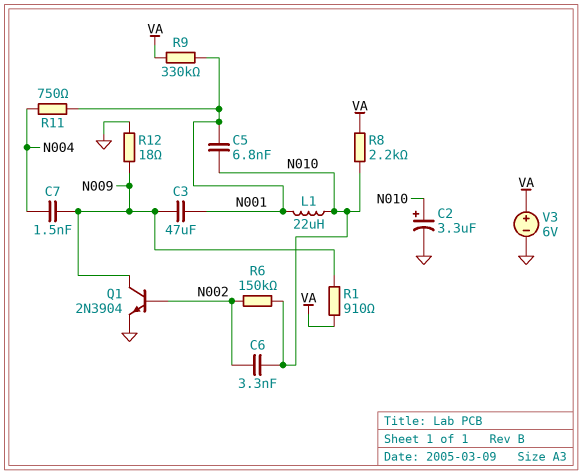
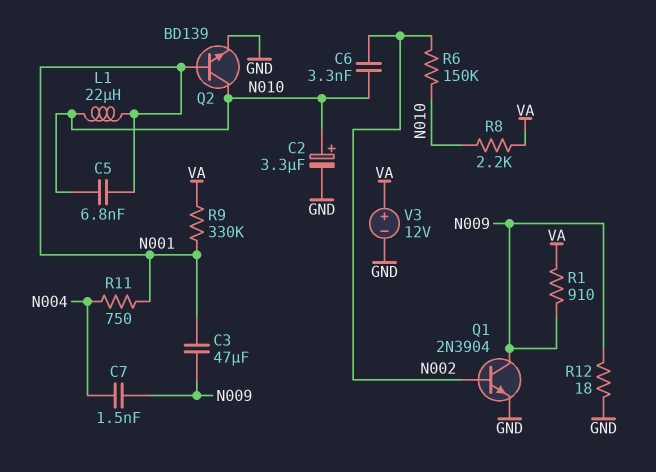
Q2: none -> NPN BD139 (B N001, C N010, E GND)
V3: 6V (plus VA, minus GND) -> 12V (plus VA, minus GND)

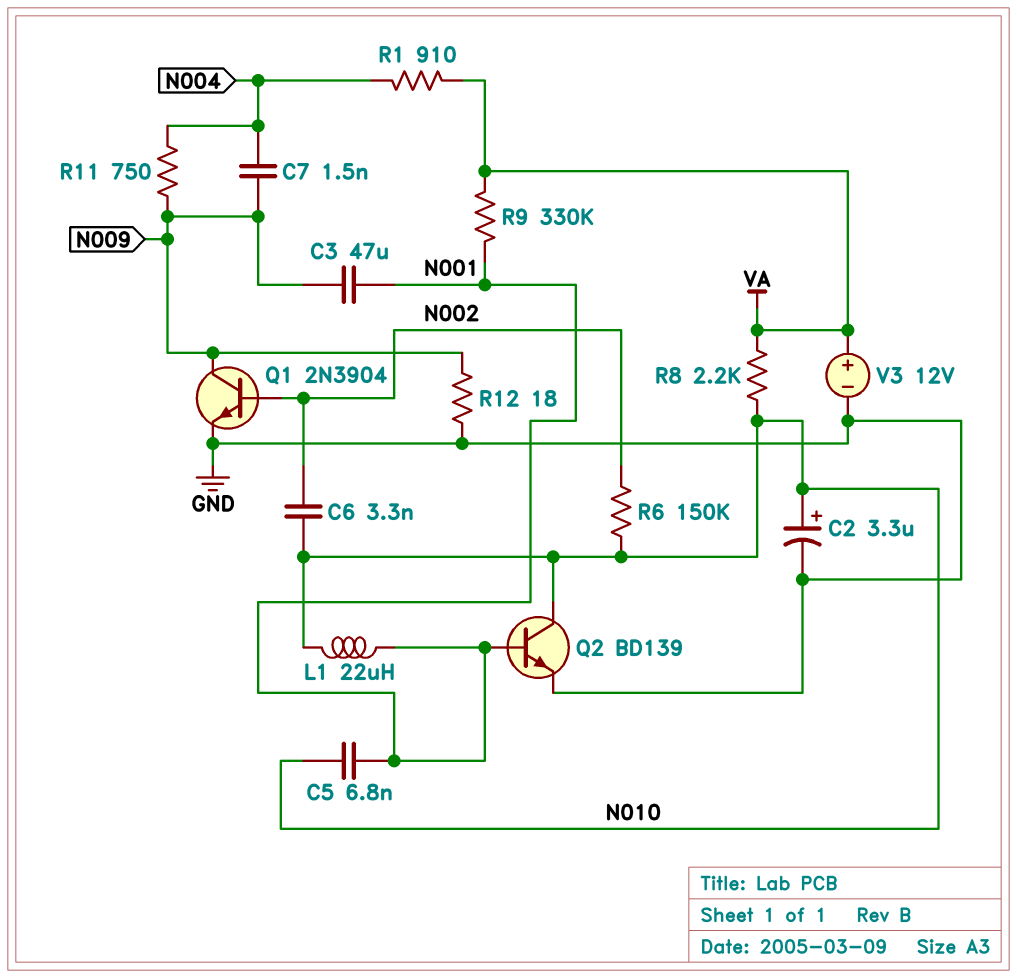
R1: 910 (N009, VA) -> 910 (N004, VA)
R11: 750 (N001, N004) -> 750 (N004, N009)

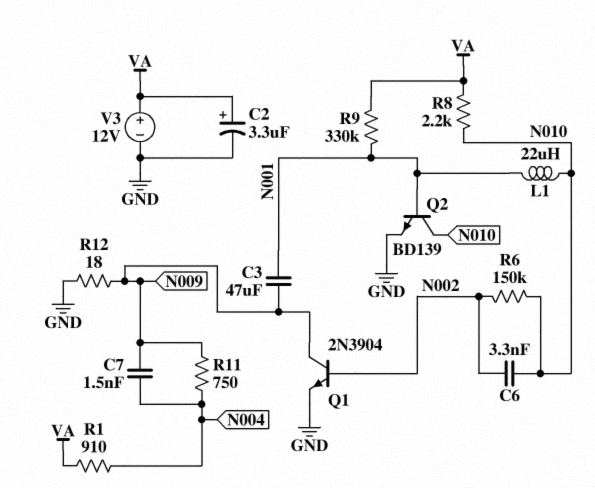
C2: 3.3uF (plus N010, minus GND) -> 3.3uF (plus VA, minus GND)
C5: 6.8nF (N001, N010) -> none

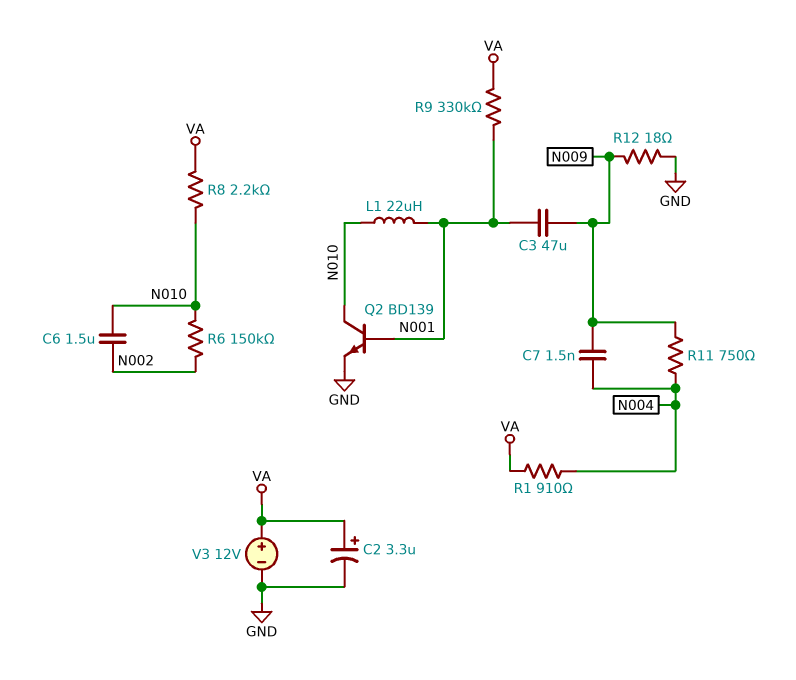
C6: 3.3nF (N002, N010) -> 1.5uF (N002, N010)
Q1: NPN 2N3904 (B N002, C N009, E GND) -> none

